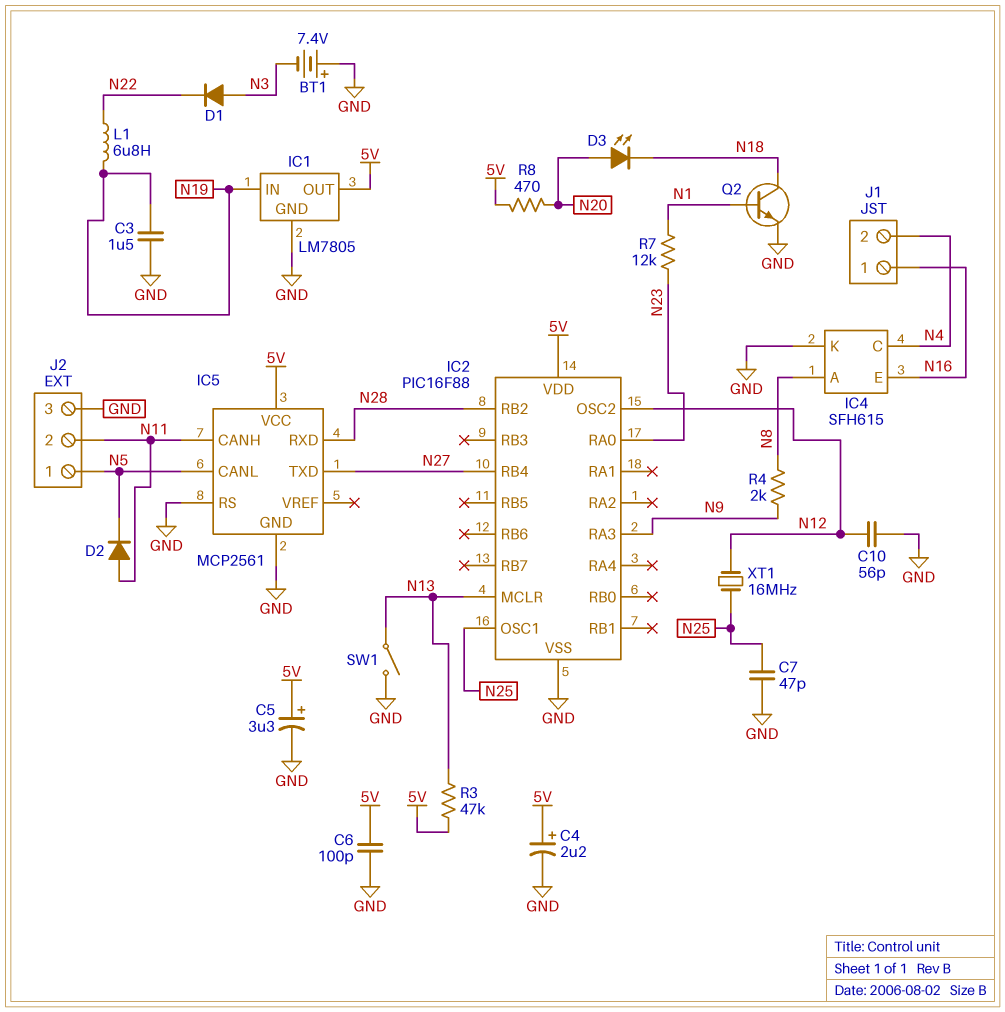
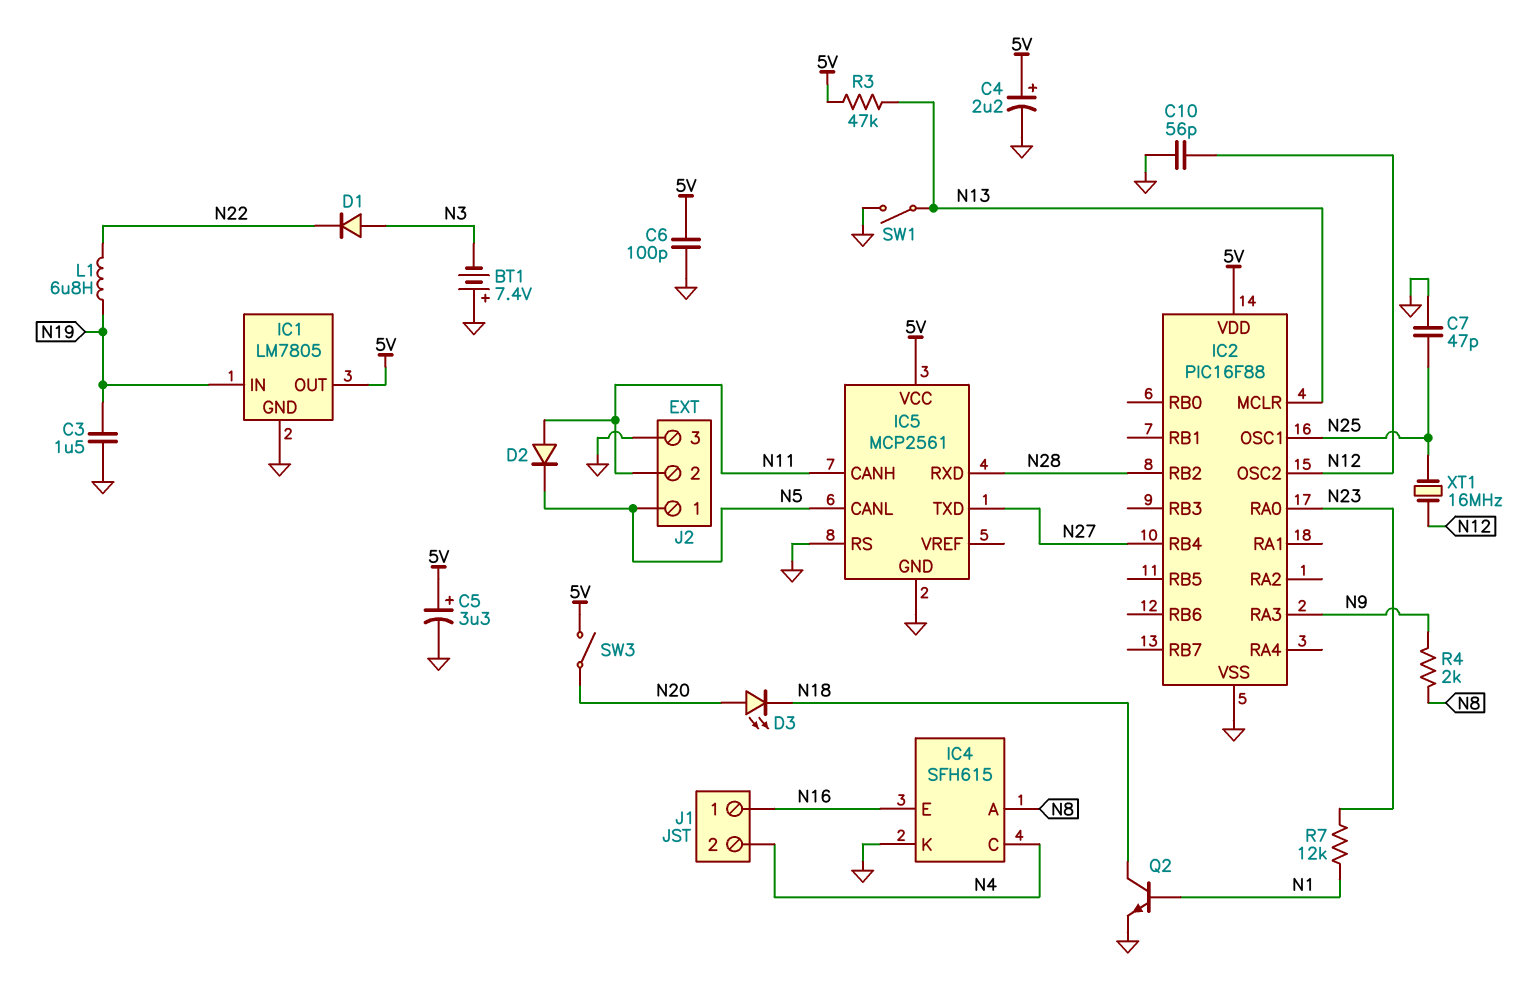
R8: 470 (5V, N20) -> none
SW3: none -> switch (5V, N20)

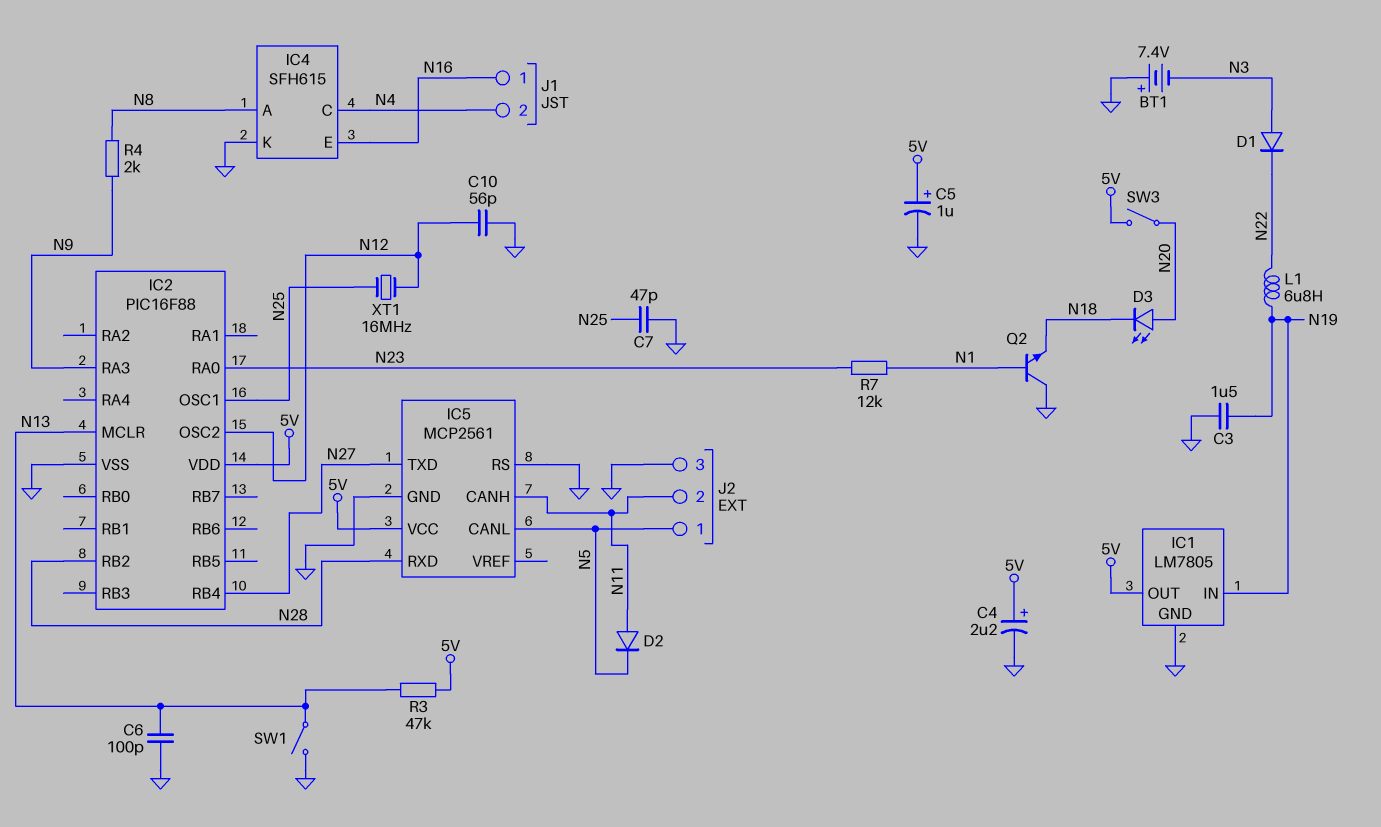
C5: 3.3uF (plus 5V, minus GND) -> 1uF (plus 5V, minus GND)
C6: 100pF (5V, GND) -> 100pF (GND, N13)
Q2: NPN (B N1, C N18, E GND) -> NPN (B N1, C GND, E N18)

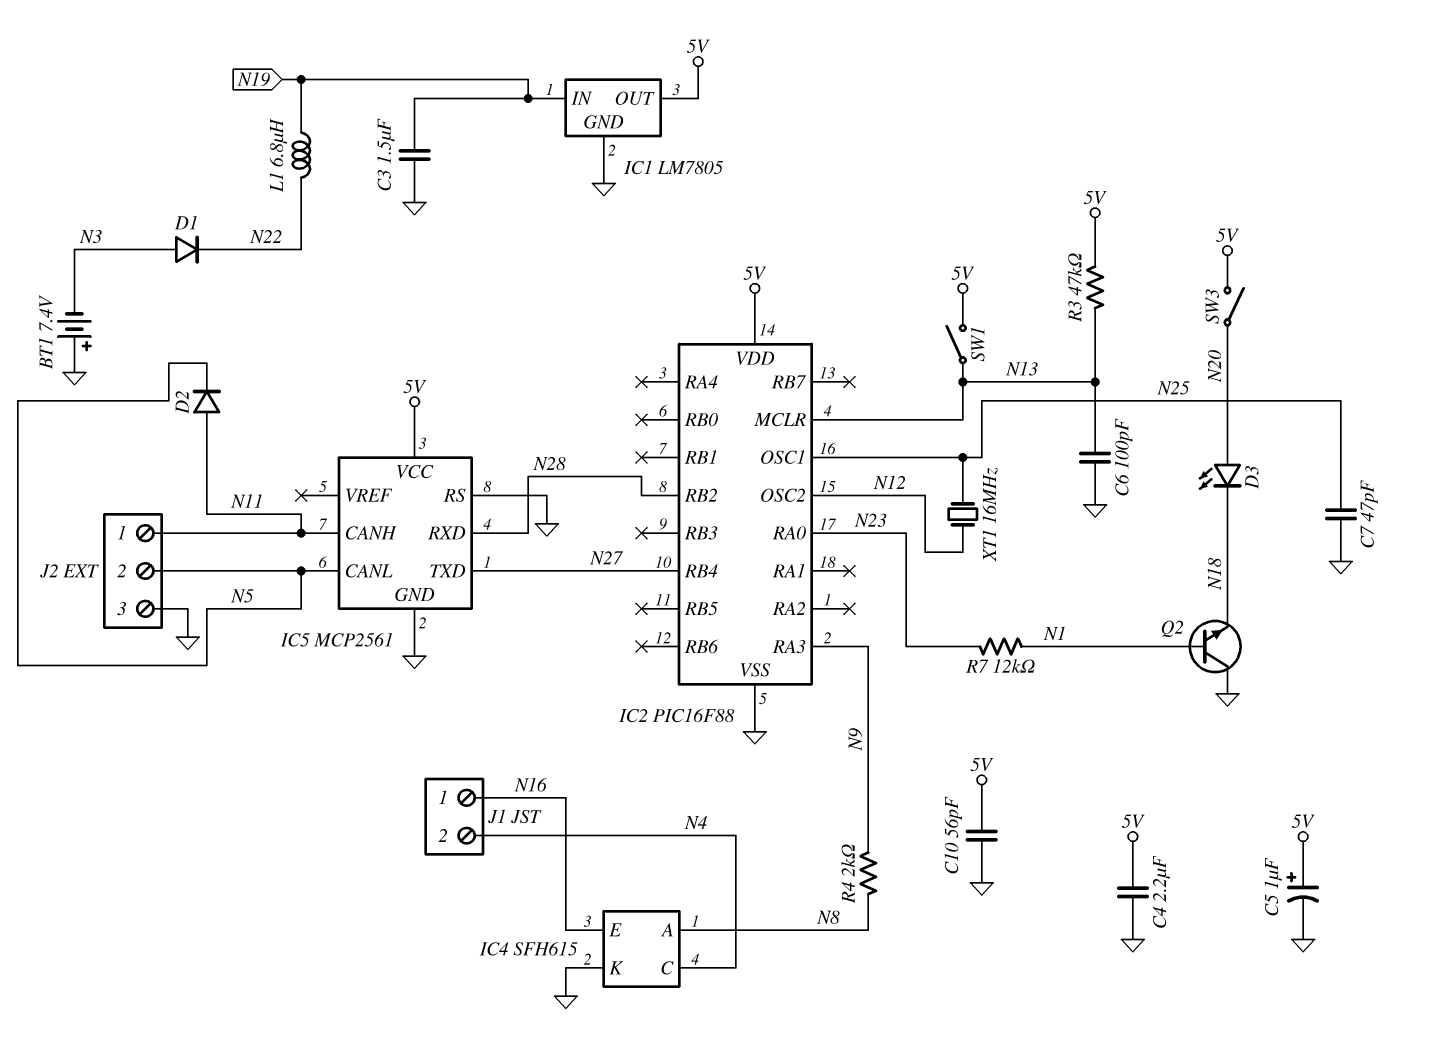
C4: 2.2uF (plus 5V, minus GND) -> 2.2uF (5V, GND)
C10: 56pF (GND, N12) -> 56pF (5V, GND)
J2 pin 1: N5 -> N11
J2 pin 2: N11 -> N5
SW1: switch (GND, N13) -> switch (5V, N13)

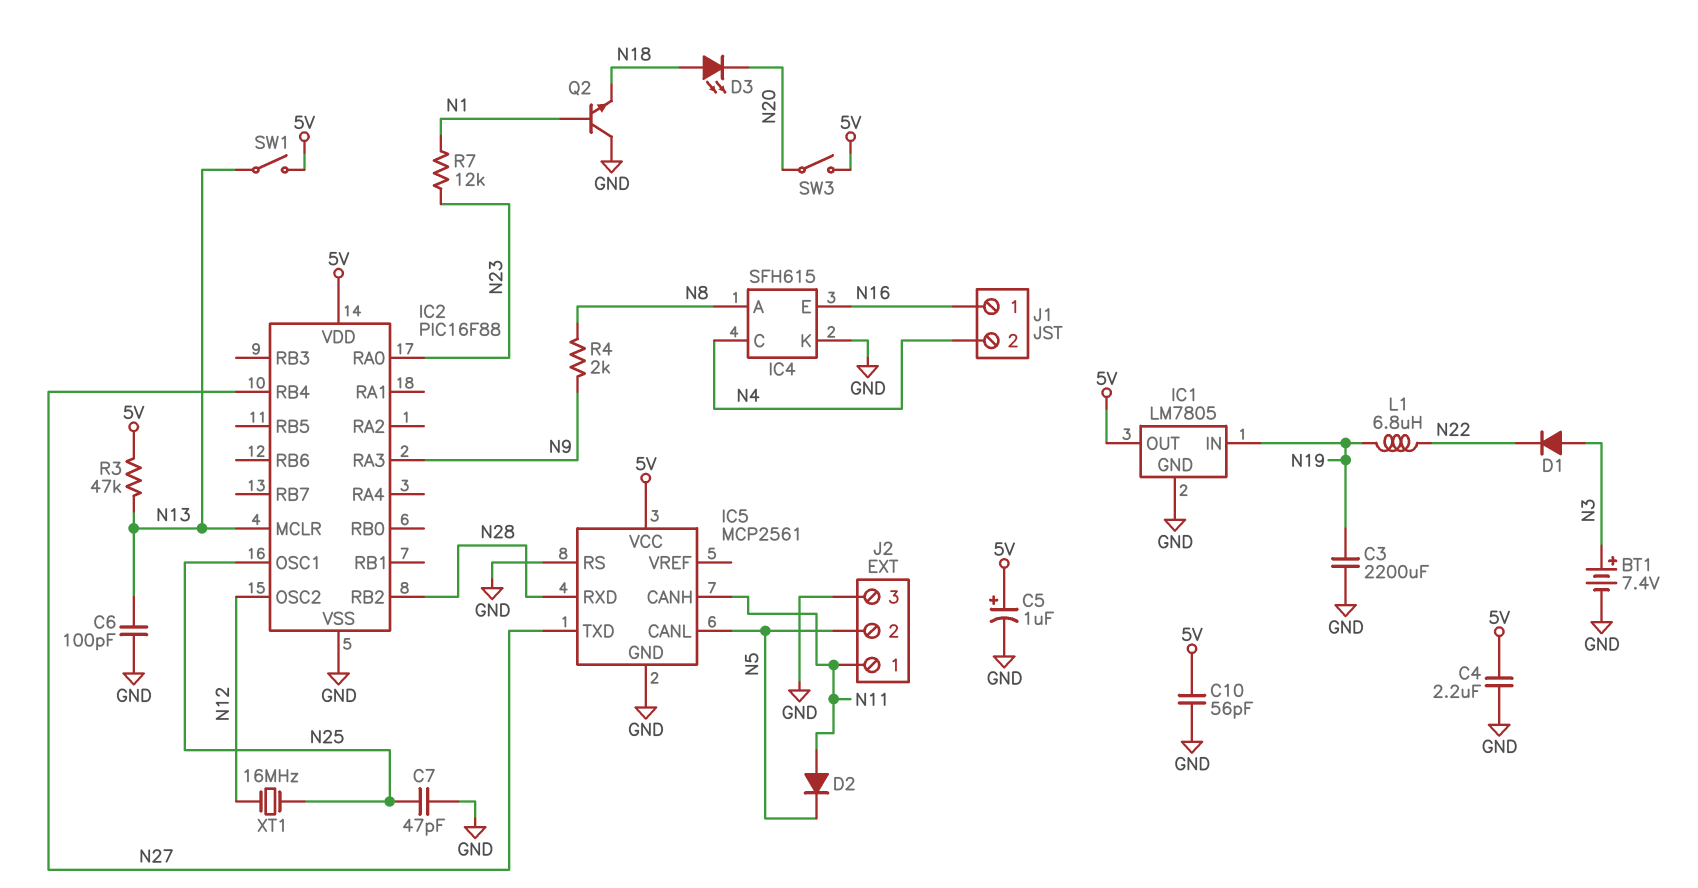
BT1: 7.4V (plus GND, minus N3) -> 7.4V (plus N3, minus GND)
C3: 1.5uF (GND, N19) -> 2200uF (GND, N19)
D3: LED (A N20, K N18) -> LED (A N18, K N20)

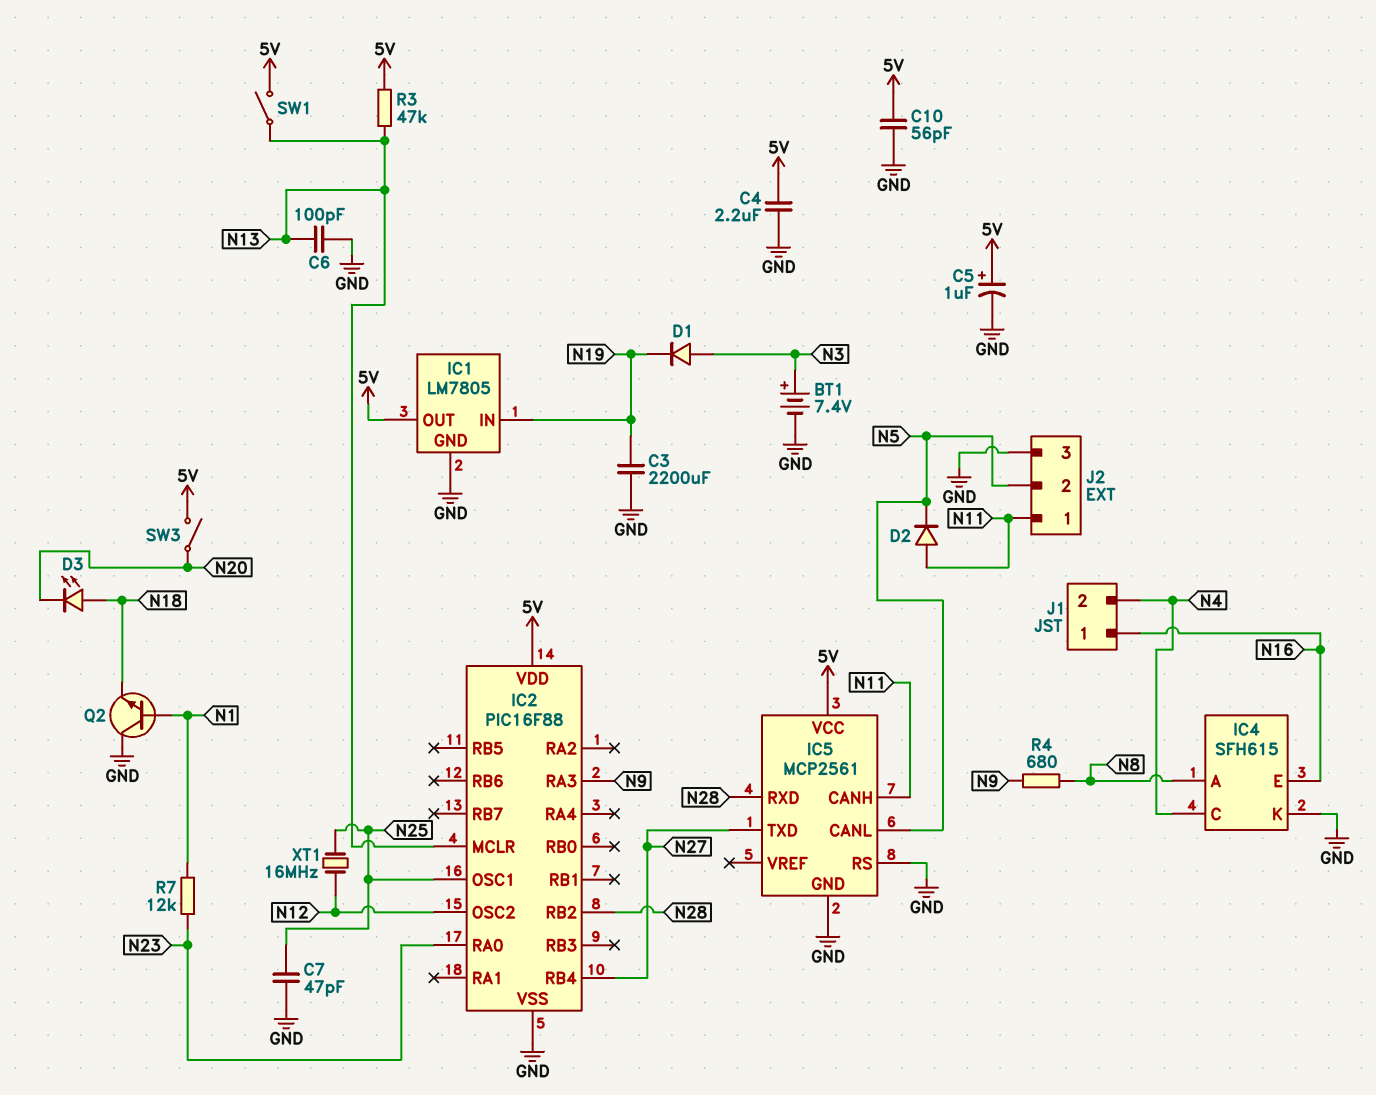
D1: diode (A N3, K N22) -> diode (A N3, K N19)
L1: 6.8uH (N19, N22) -> none
R4: 2k (N8, N9) -> 680 (N8, N9)

